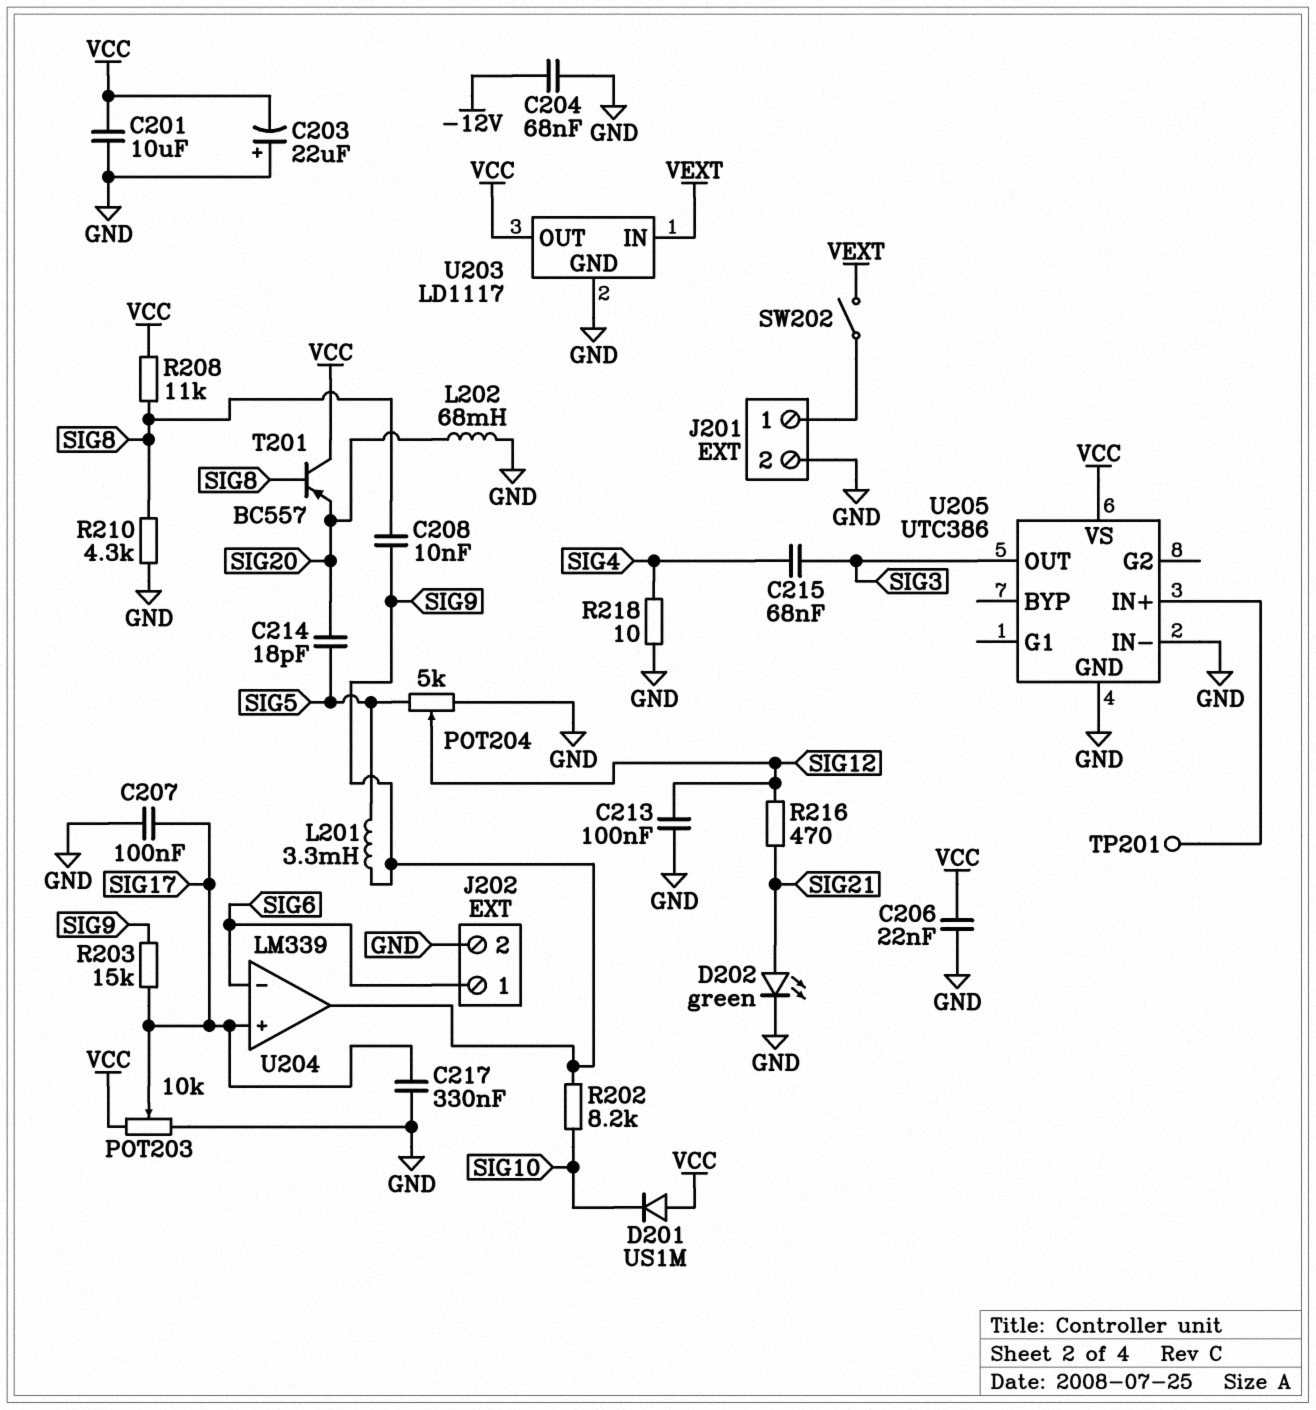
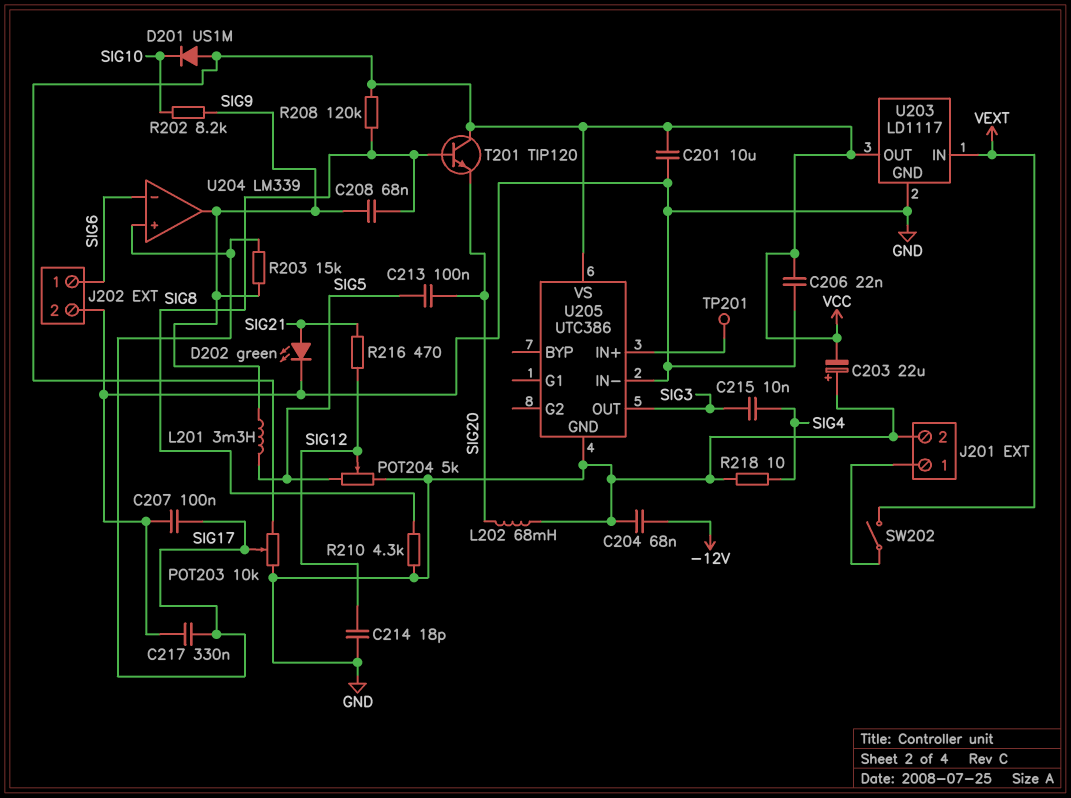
C208: 10nF (SIG8, SIG9) -> 68nF (SIG8, SIG9)
C213: 100nF (GND, SIG12) -> 100nF (SIG5, SIG20)
C214: 18pF (SIG5, SIG20) -> 18pF (GND, SIG12)
C215: 68nF (SIG3, SIG4) -> 10nF (SIG3, SIG4)
R208: 11k (SIG8, VCC) -> 120k (SIG8, VCC)
T201: PNP BC557 (B SIG8, C VCC, E SIG20) -> NPN TIP120 (B SIG8, C VCC, E SIG20)

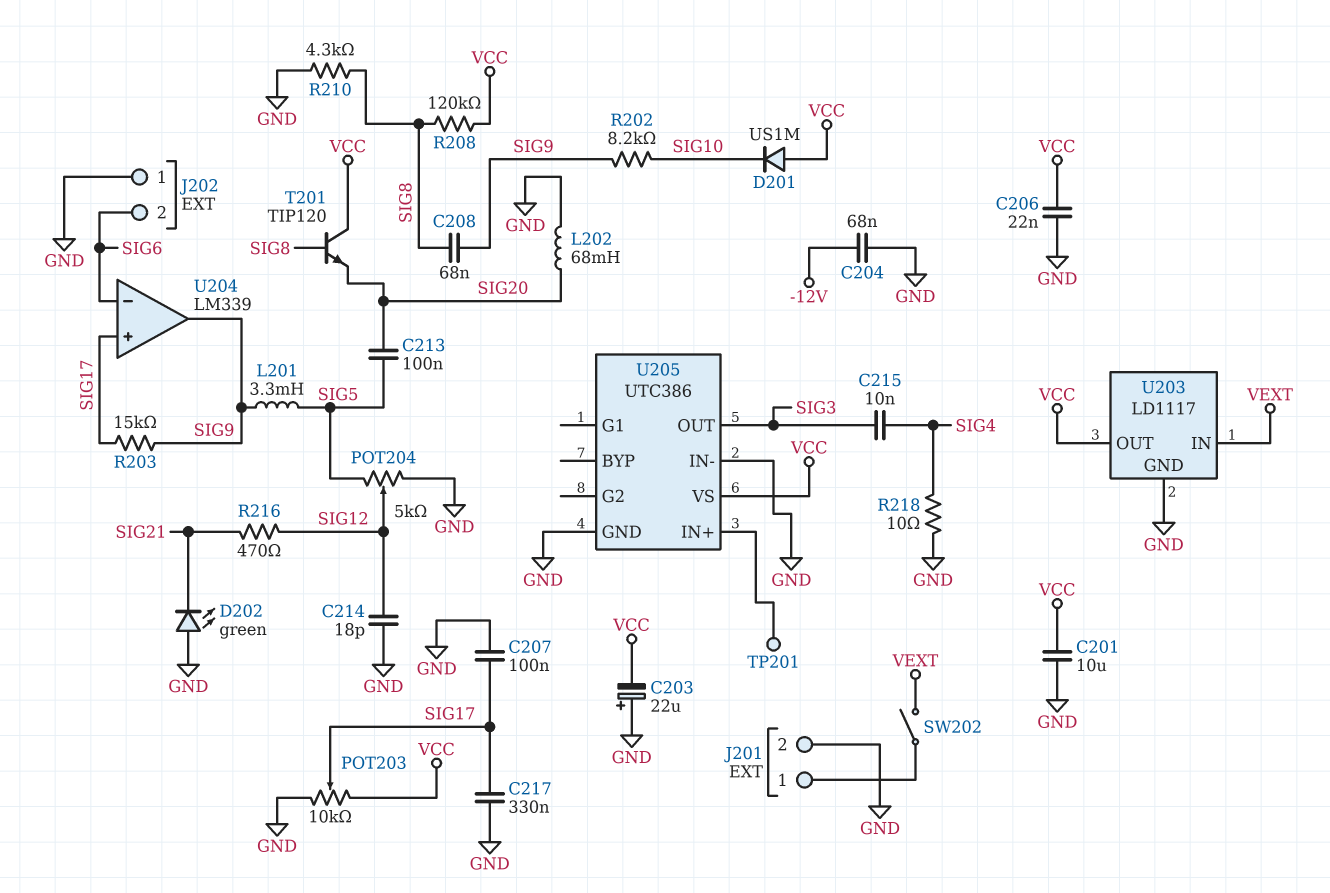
D202: LED green (A SIG21, K GND) -> LED green (A GND, K SIG21)
J202 pin 1: SIG6 -> GND
J202 pin 2: GND -> SIG6

